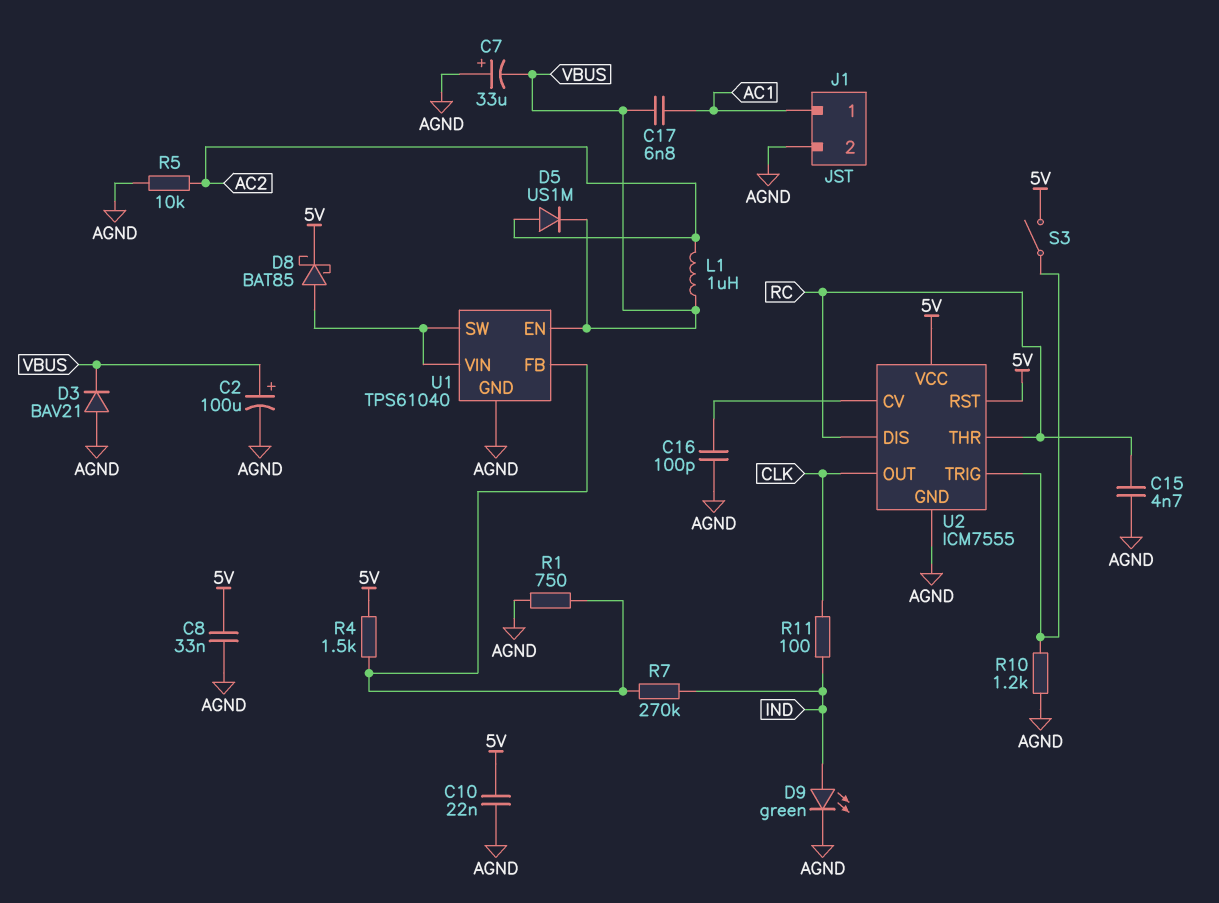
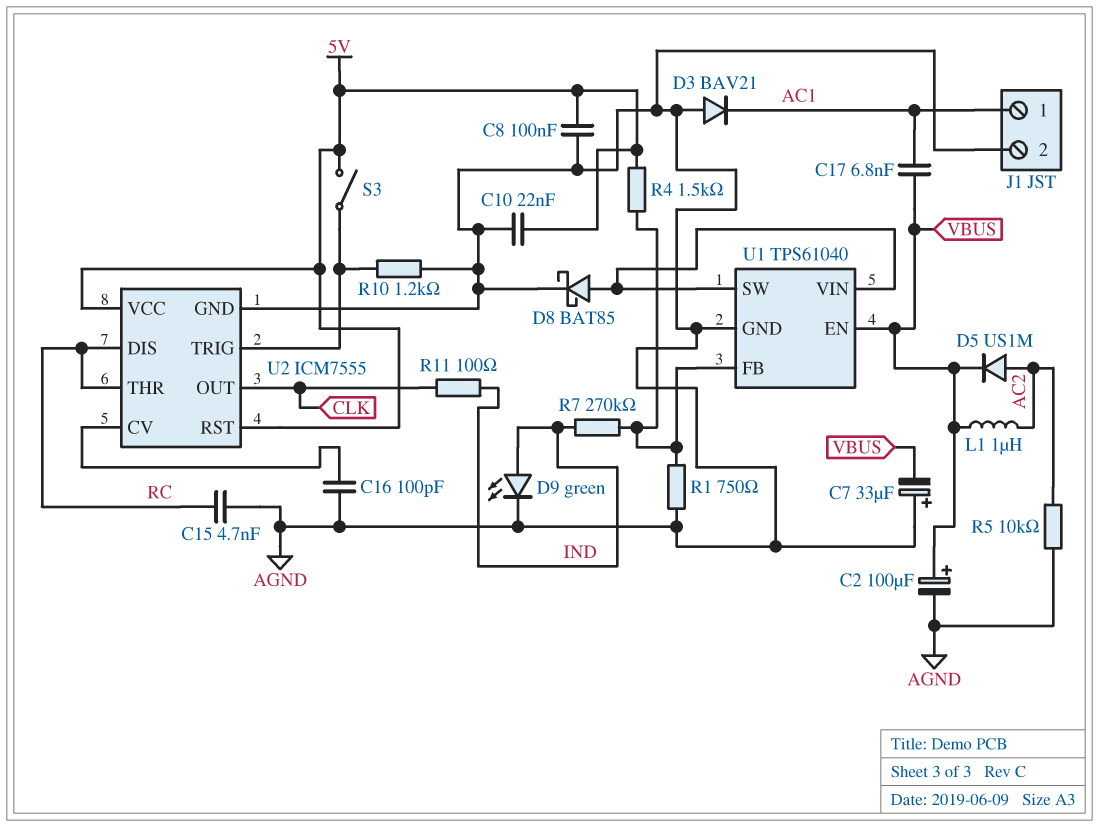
C8: 33nF (5V, AGND) -> 100nF (5V, AGND)
D3: diode BAV21 (A AGND, K VBUS) -> diode BAV21 (A AGND, K AC1)
D8: schottky BAT85 (A U1/SW, K 5V) -> schottky BAT85 (A U1/SW, K AGND)

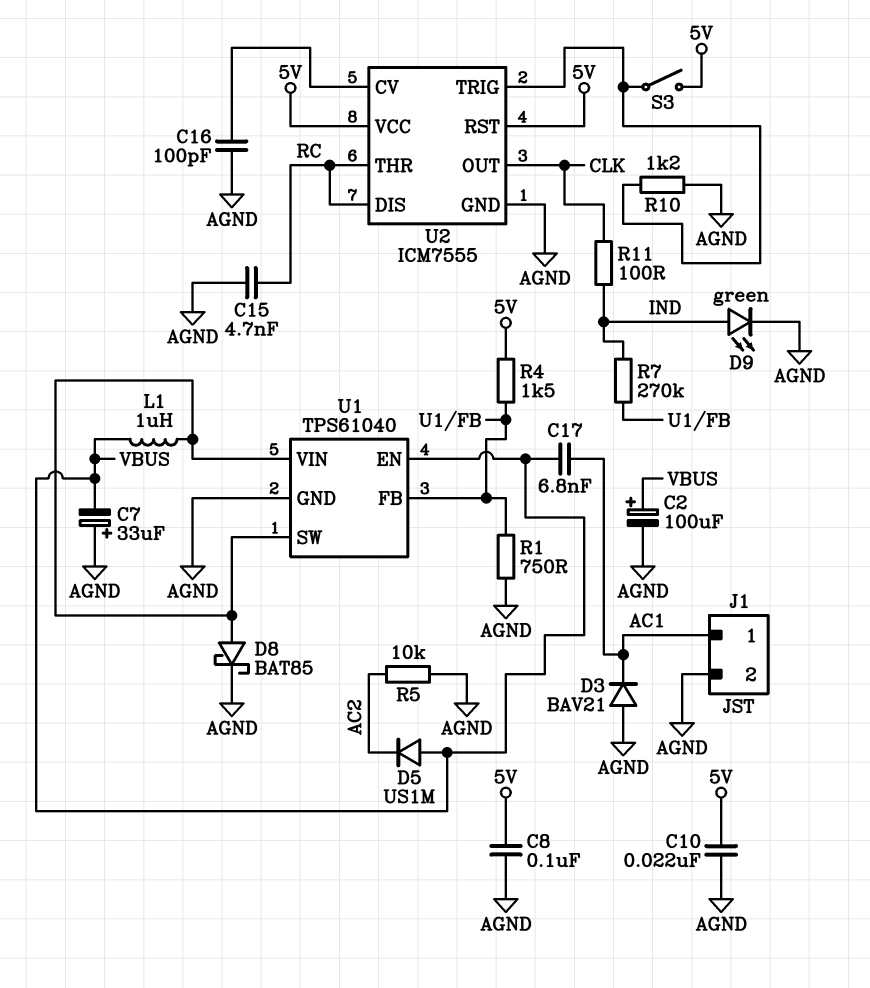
D5: diode US1M (A AC2, K VBUS) -> diode US1M (A VBUS, K AC2)
L1: 1uH (AC2, VBUS) -> 1uH (U1/SW, VBUS)

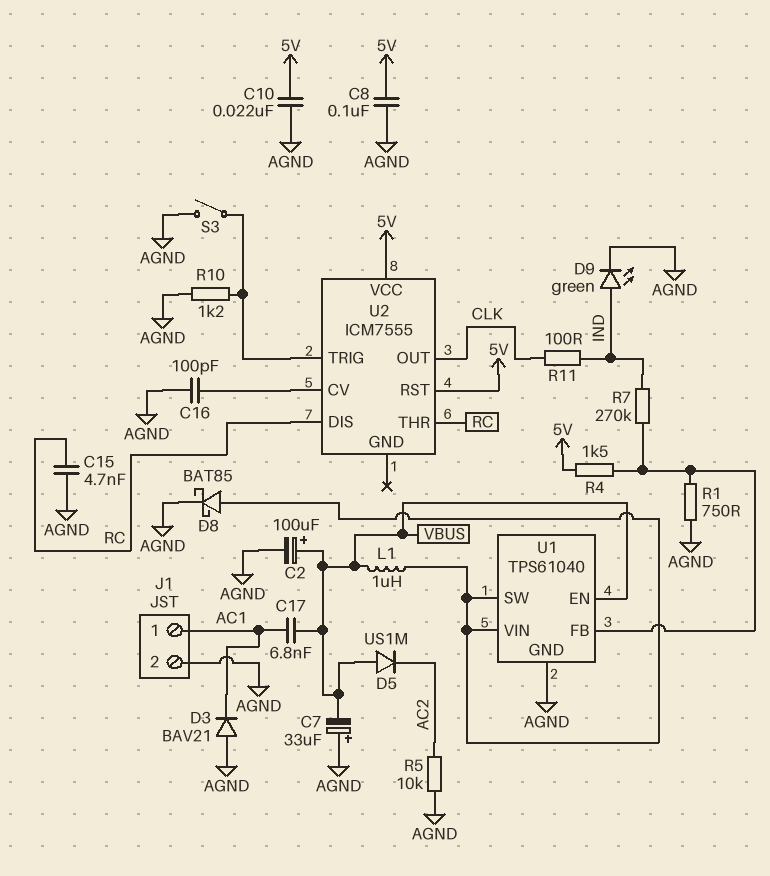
S3: switch (5V, U2/TRIG) -> switch (AGND, U2/TRIG)
U2 pin GND: AGND -> none

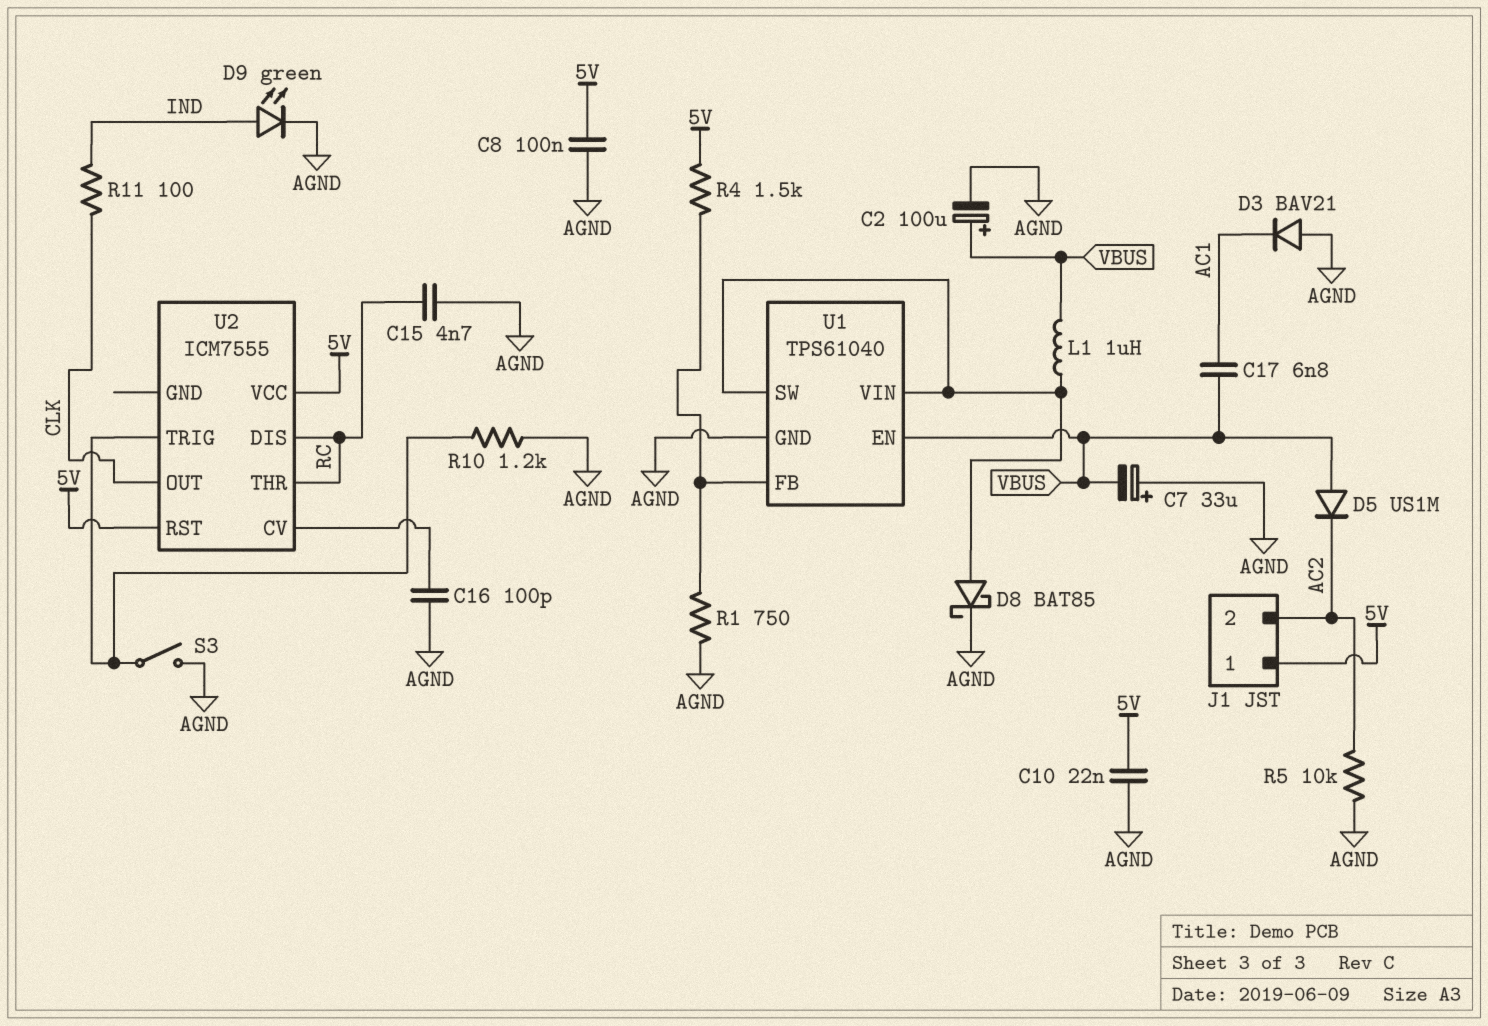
J1 pin 1: AC1 -> 5V
J1 pin 2: AGND -> AC2
R7: 270k (IND, U1/FB) -> none

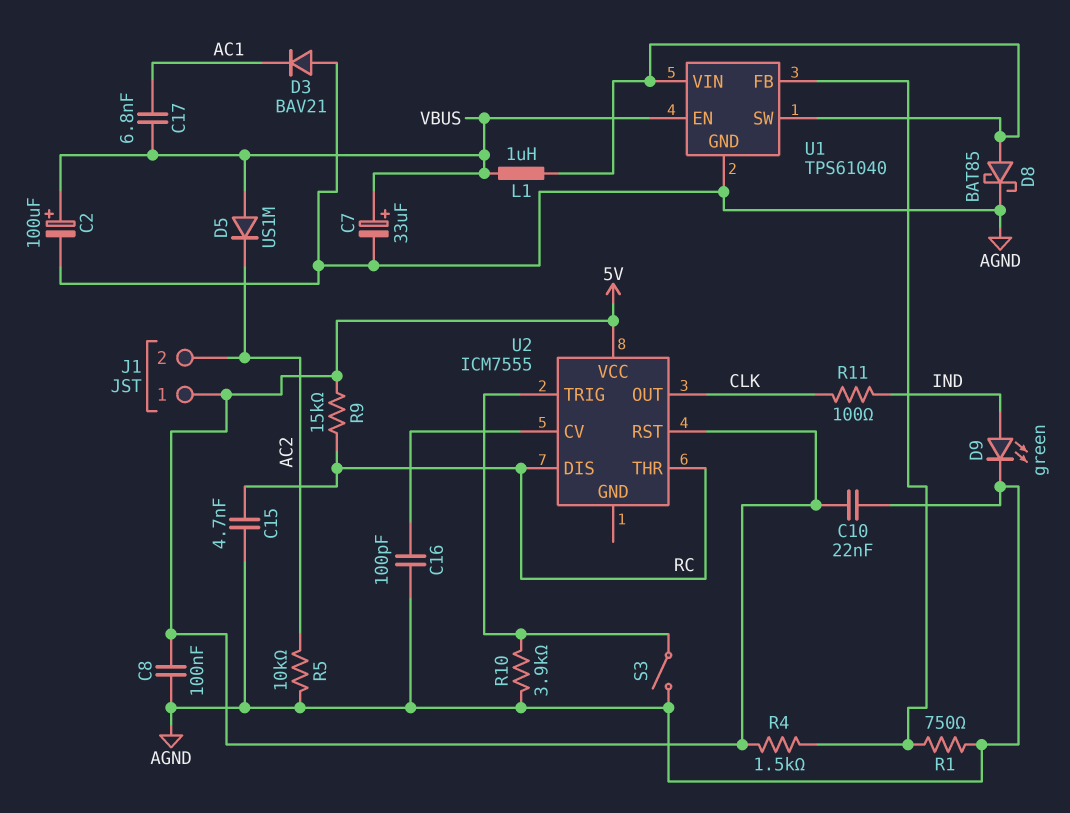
C7: 33uF (plus AGND, minus VBUS) -> 33uF (plus VBUS, minus AGND)
R9: none -> 15k (5V, RC)
R10: 1.2k (AGND, U2/TRIG) -> 3.9k (AGND, U2/TRIG)

